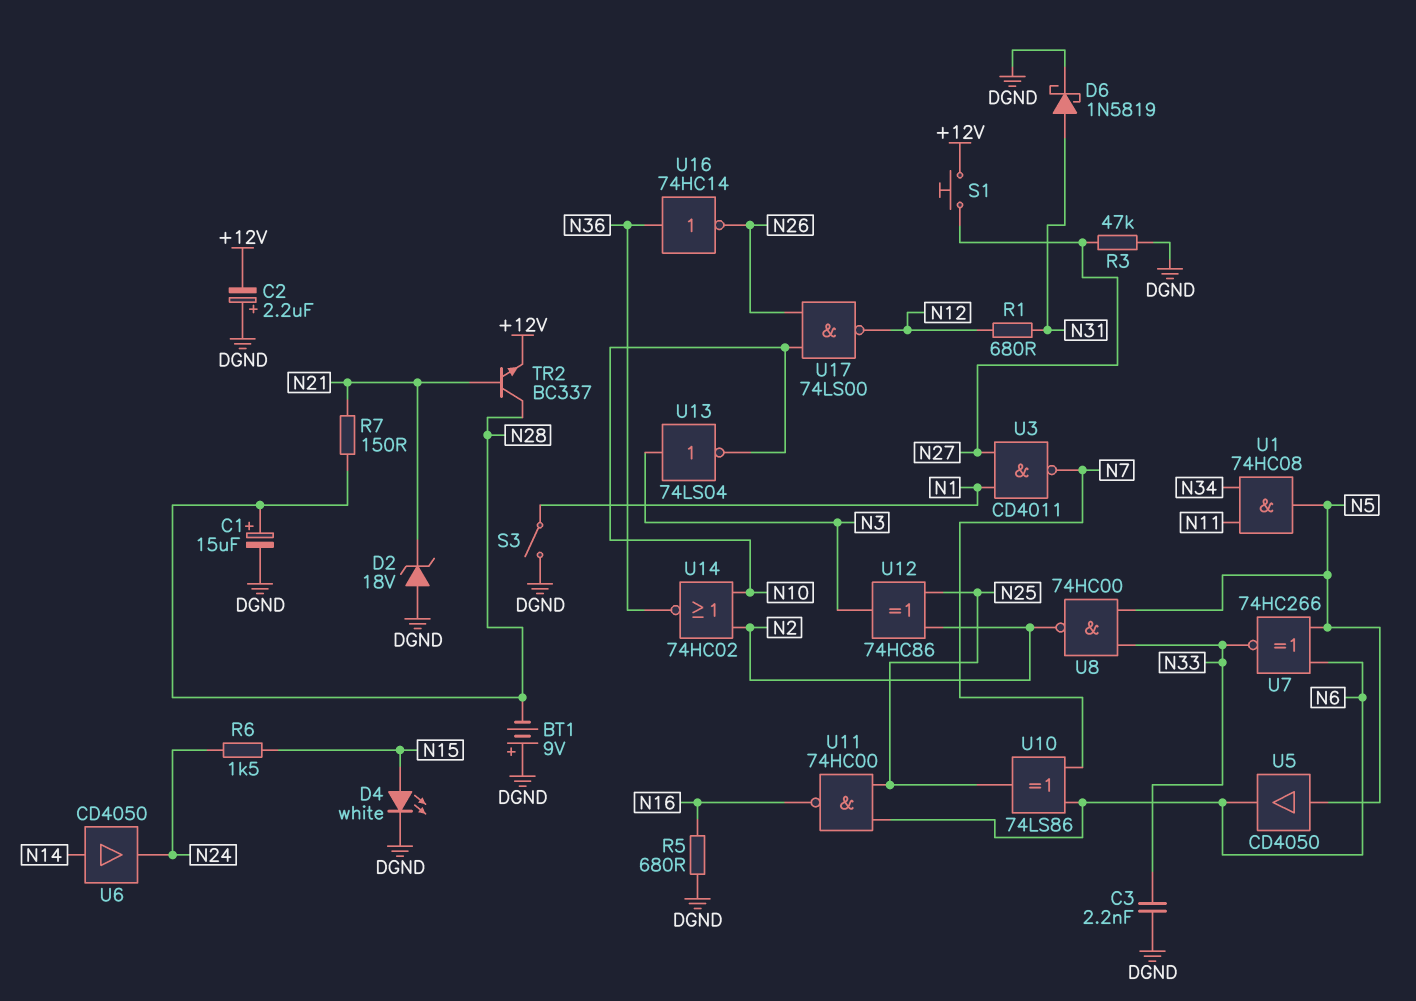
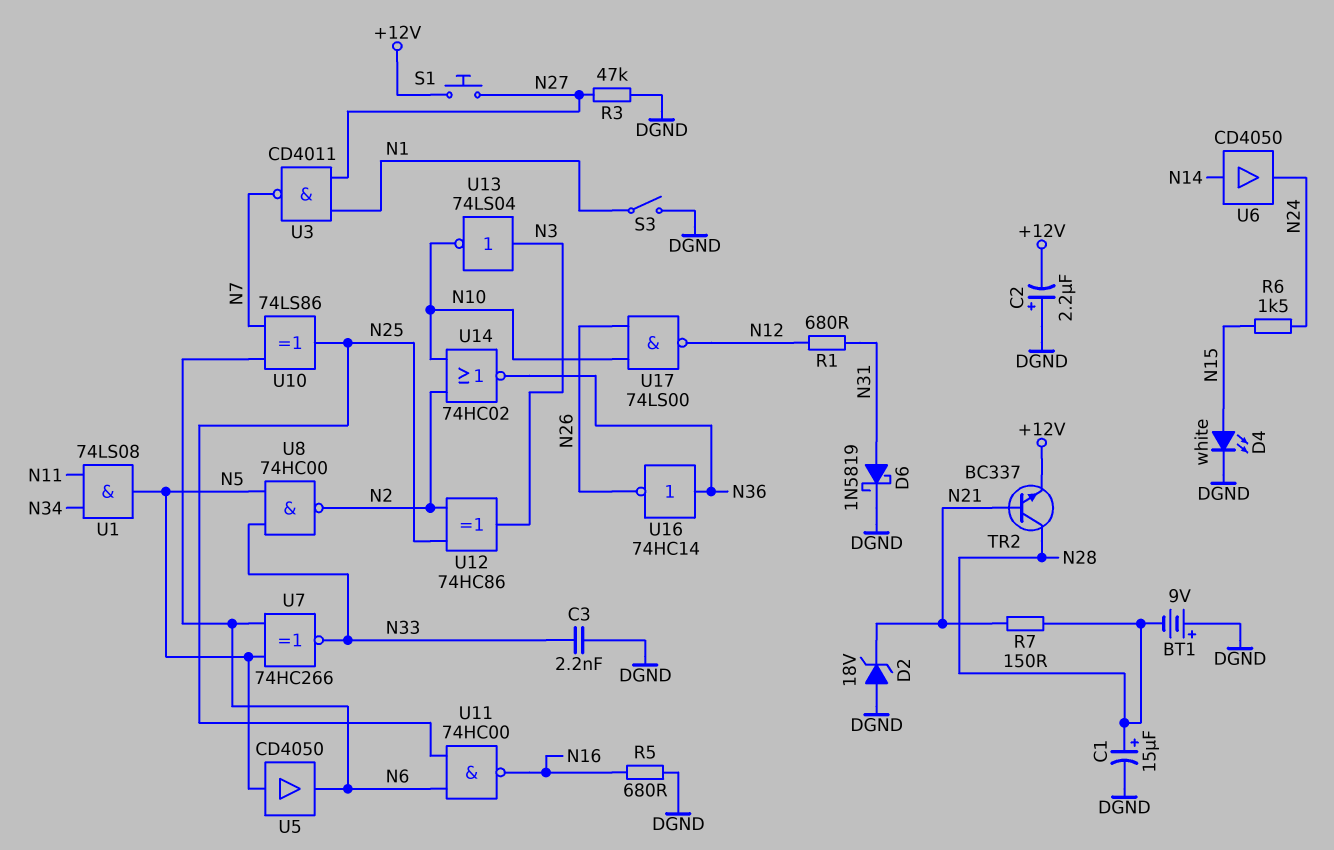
U1: AND 74HC08 (in N11, in N34, out N5) -> AND 74LS08 (in N11, in N34, out N5)

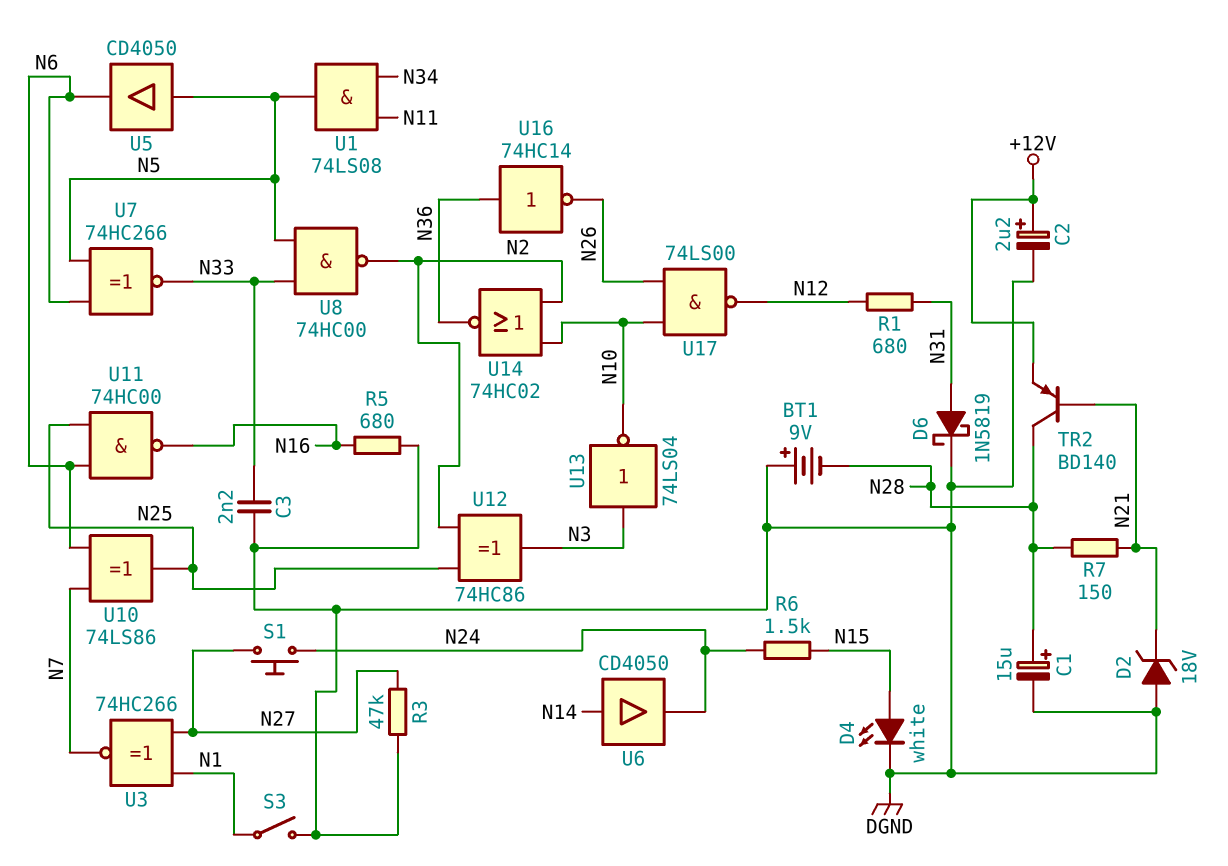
C2: 2.2uF (plus DGND, minus +12V) -> 2.2uF (plus +12V, minus DGND)
S1: button (+12V, N27) -> button (N24, N27)
TR2: NPN BC337 (B N21, C N28, E +12V) -> PNP BD140 (B N21, C N28, E +12V)
U3: NAND CD4011 (in N1, in N27, out N7) -> XNOR 74HC266 (in N1, in N27, out N7)

